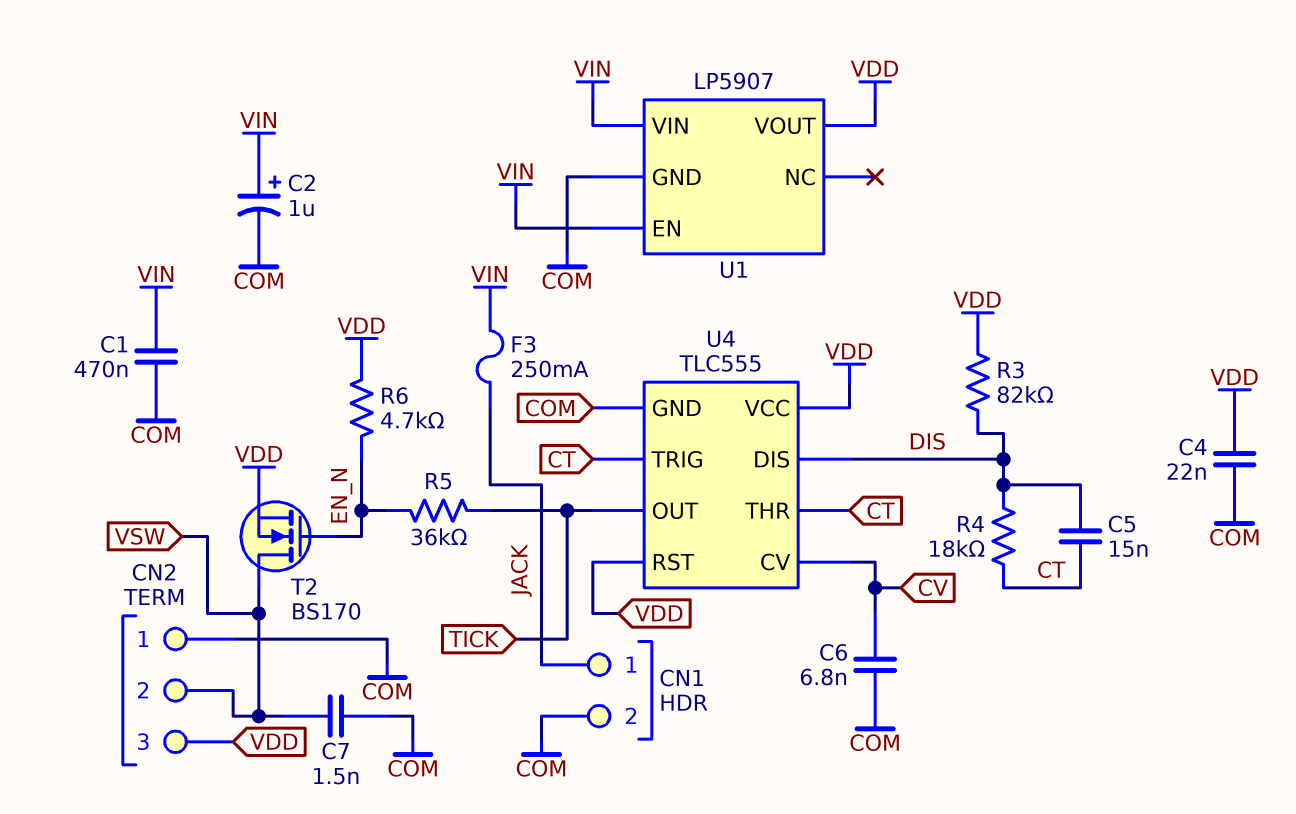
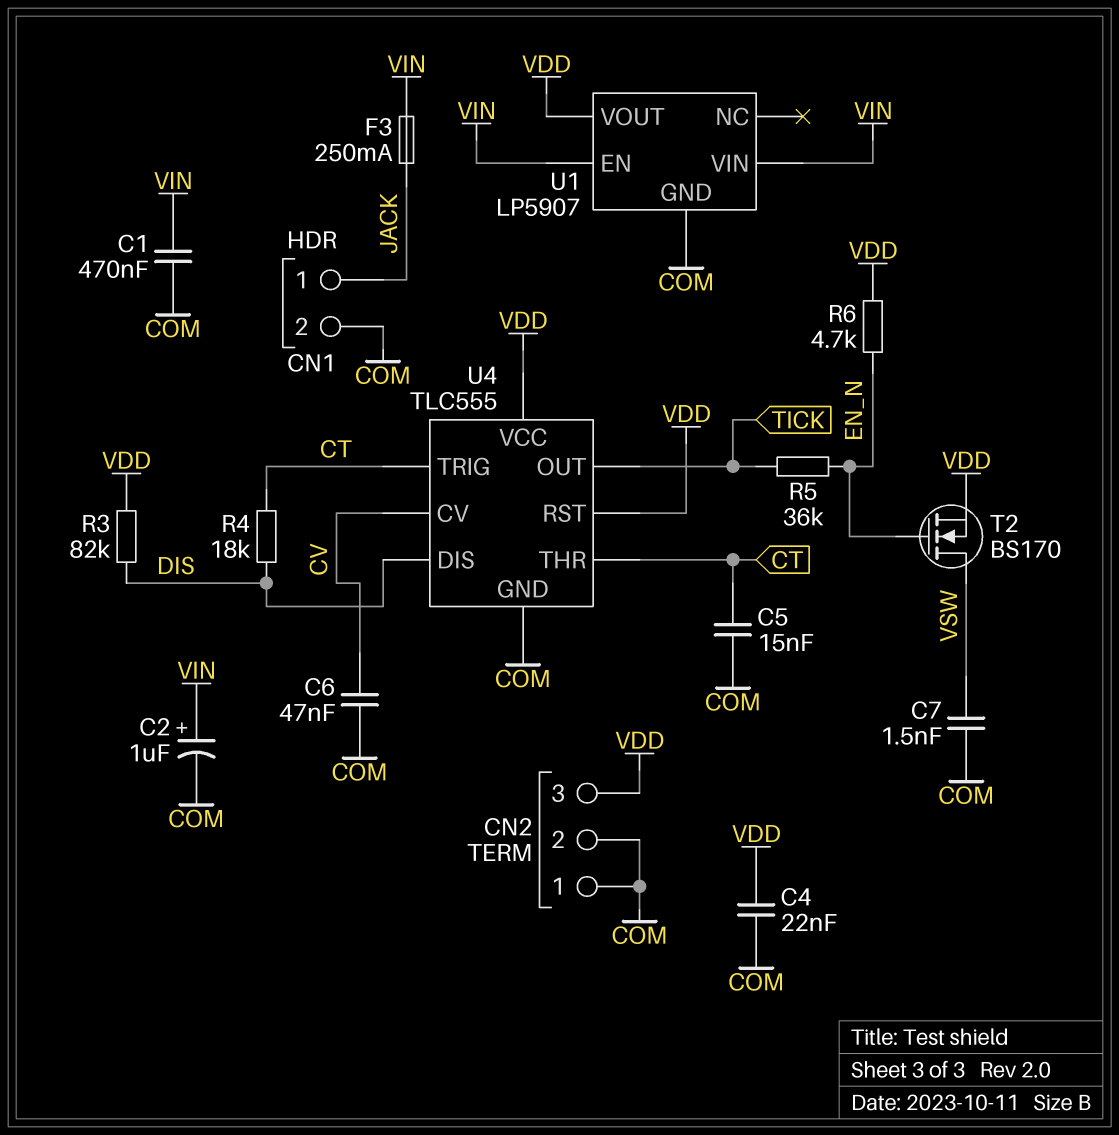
C5: 15nF (CT, DIS) -> 15nF (COM, CT)
C6: 6.8nF (COM, CV) -> 47nF (COM, CV)
CN2 pin 2: VSW -> COM

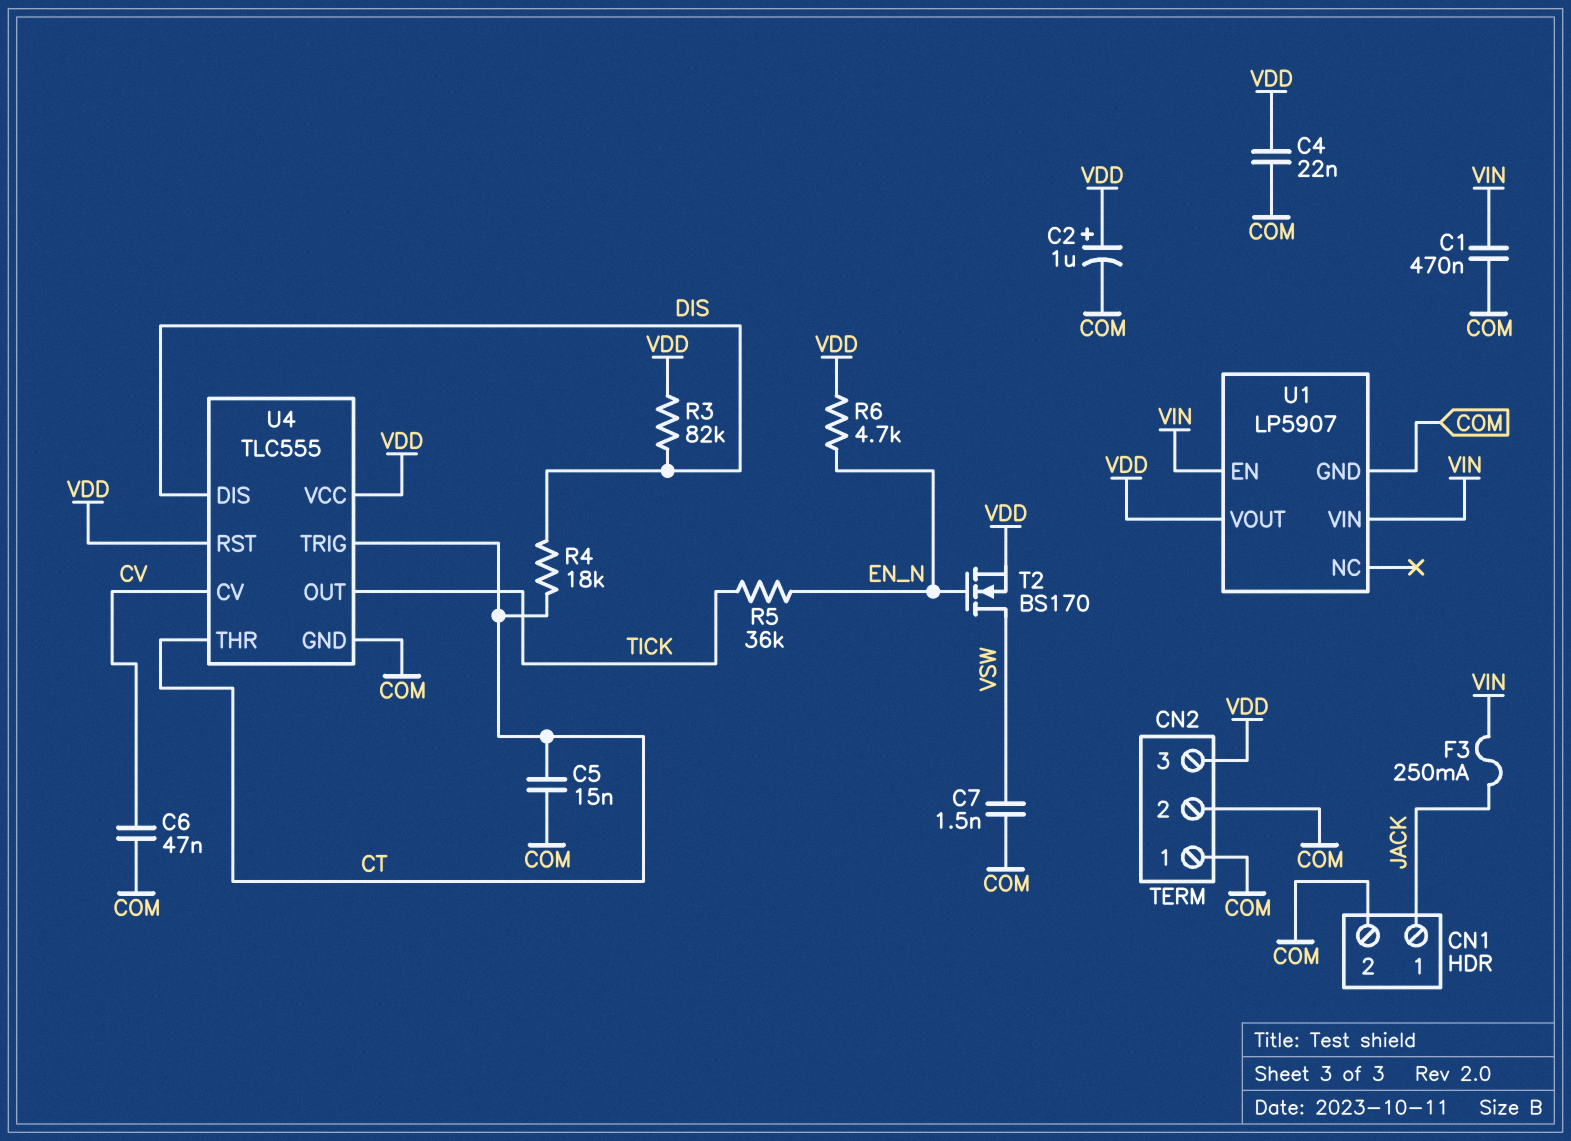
C2: 1uF (plus VIN, minus COM) -> 1uF (plus VDD, minus COM)

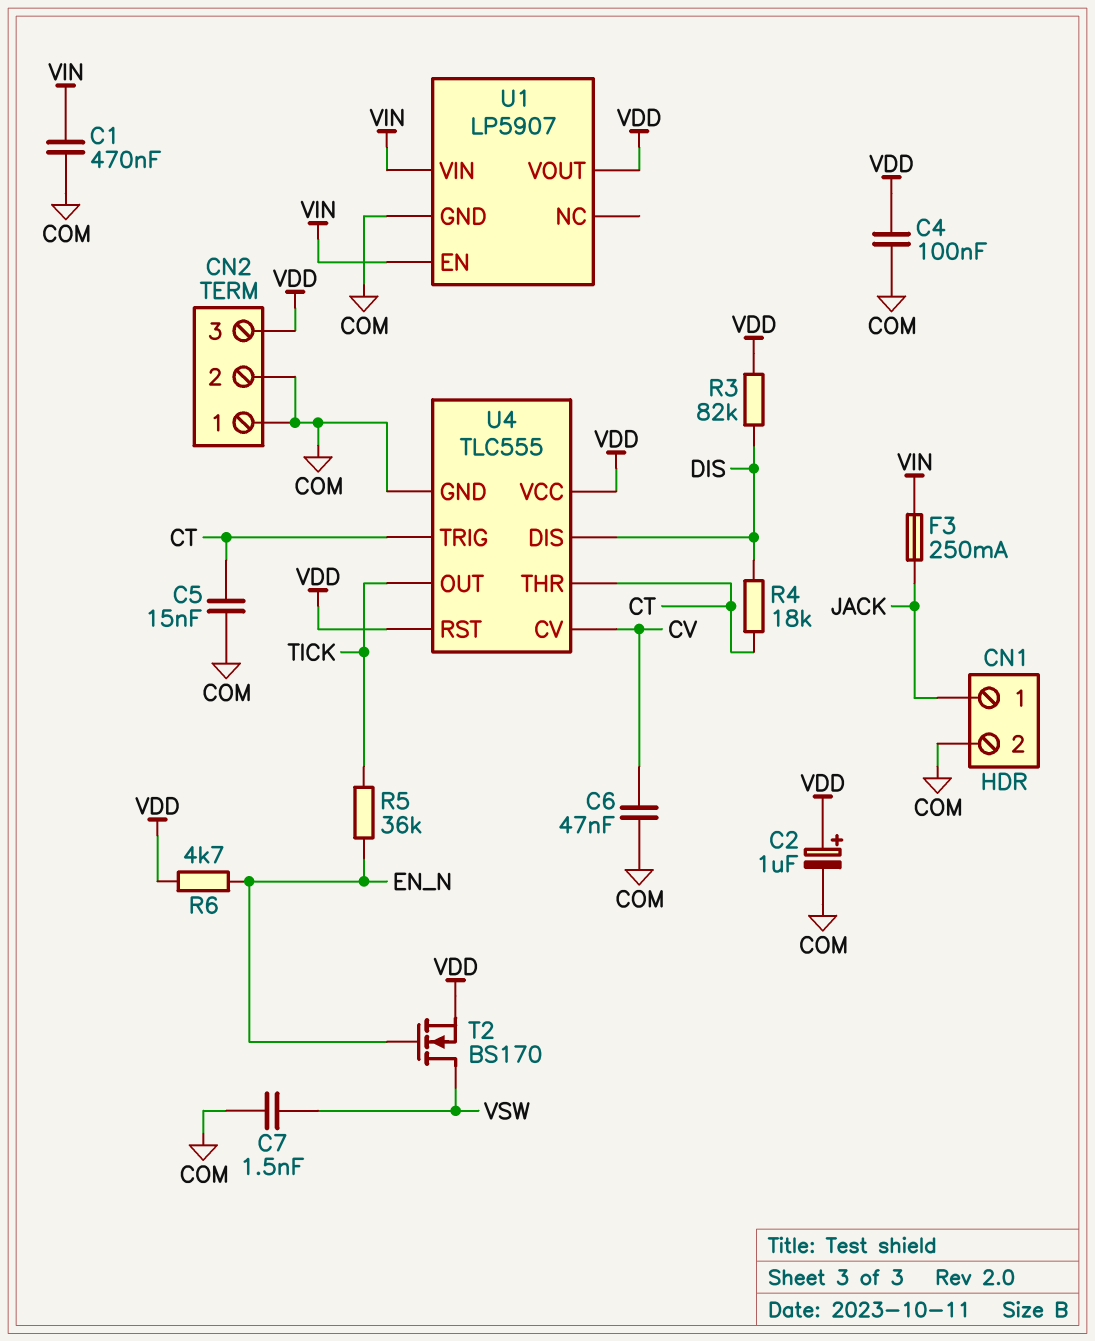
C4: 22nF (COM, VDD) -> 100nF (COM, VDD)

